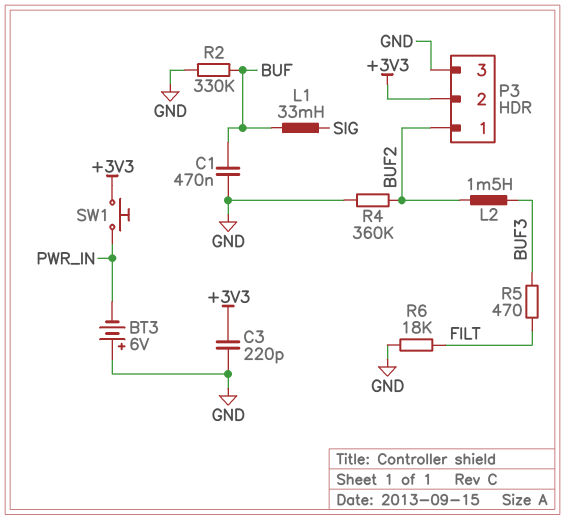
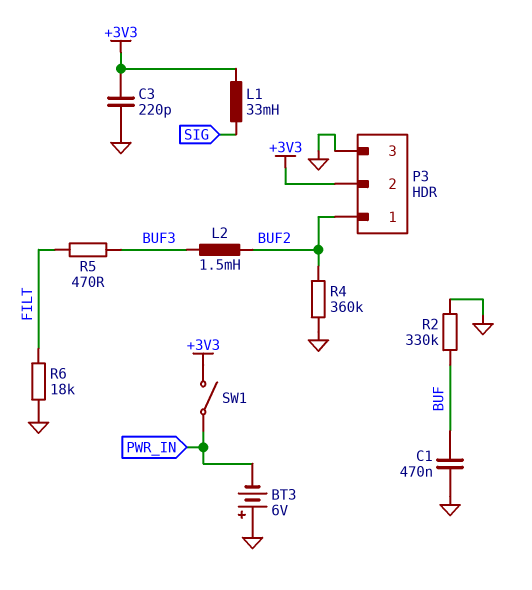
L1: 33mH (BUF, SIG) -> 33mH (+3V3, SIG)
SW1: button (+3V3, PWR_IN) -> switch (+3V3, PWR_IN)

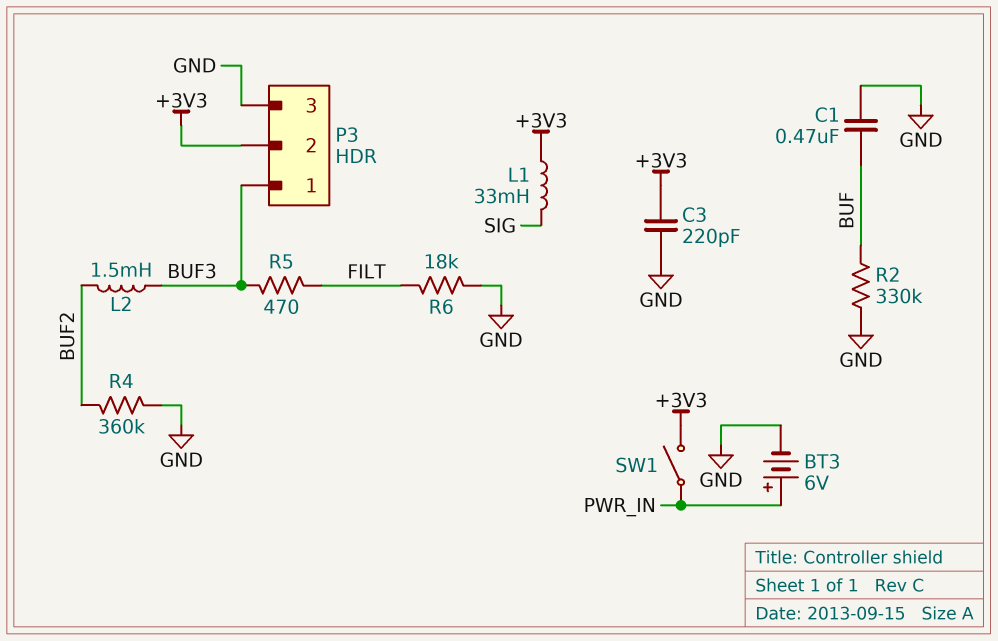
BT3: 6V (plus GND, minus PWR_IN) -> 6V (plus PWR_IN, minus GND)
P3 pin 1: BUF2 -> BUF3

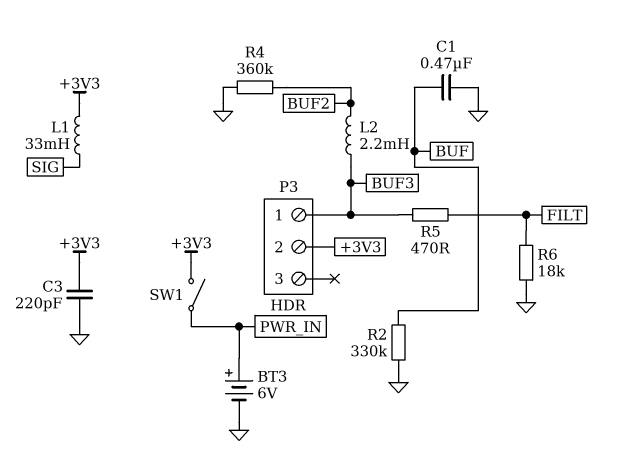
L2: 1.5mH (BUF2, BUF3) -> 2.2mH (BUF2, BUF3)
P3 pin 3: GND -> none

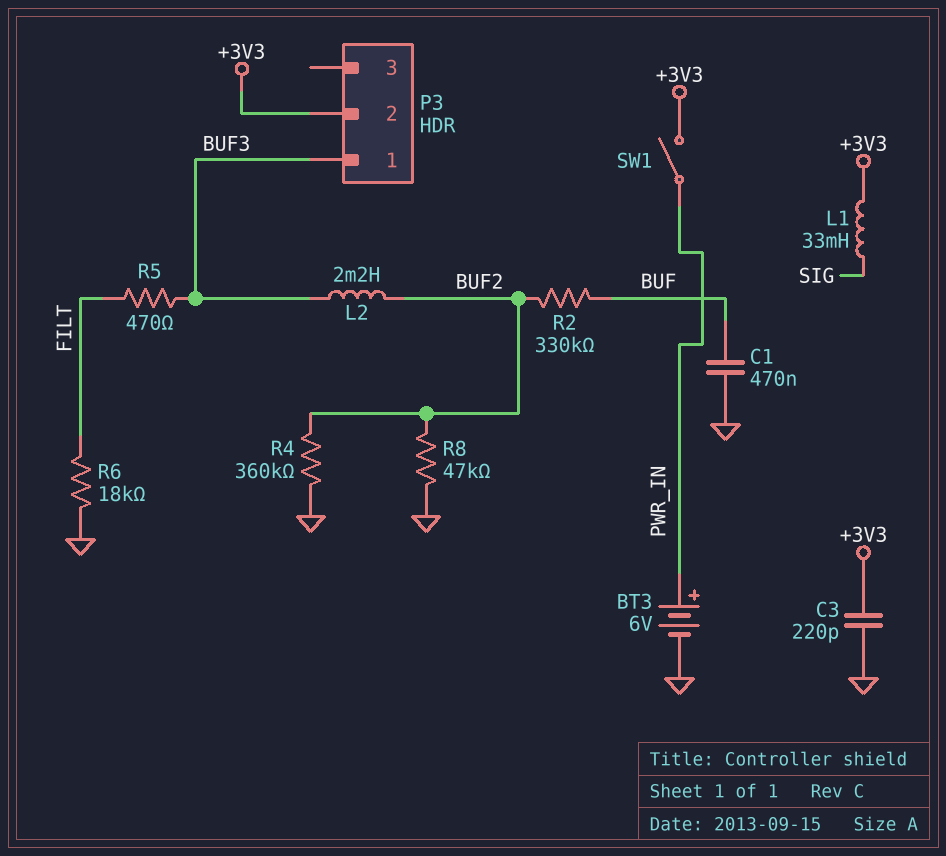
R2: 330k (BUF, GND) -> 330k (BUF, BUF2)
R8: none -> 47k (BUF2, GND)

